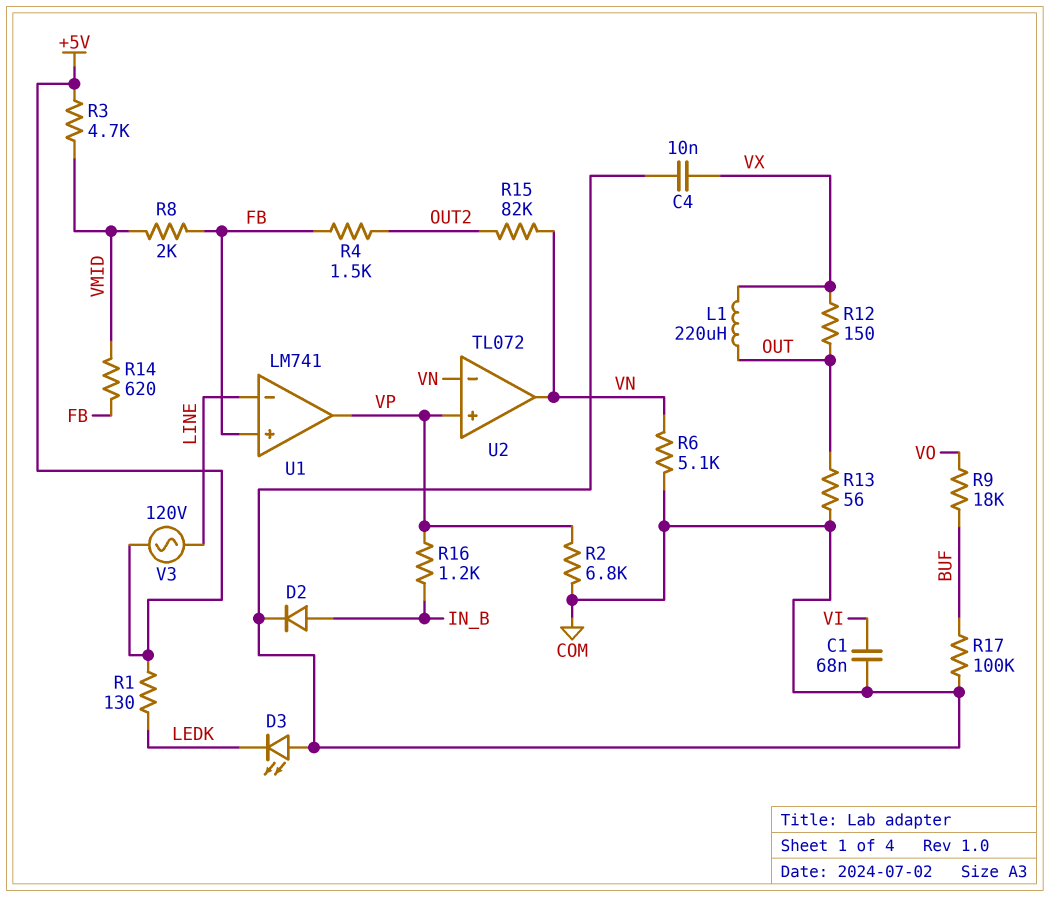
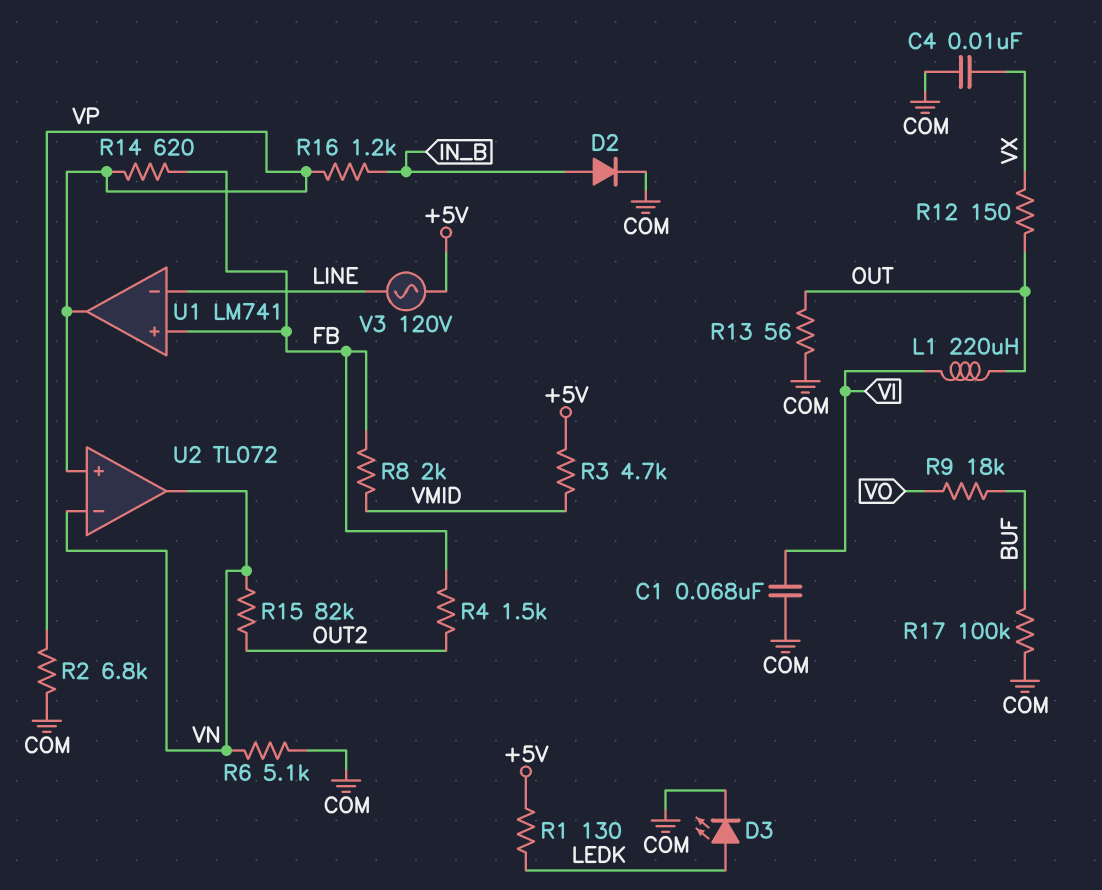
D3: LED (A COM, K LEDK) -> LED (A LEDK, K COM)
L1: 220uH (OUT, VX) -> 220uH (OUT, VI)
R14: 620 (FB, VMID) -> 620 (FB, VP)

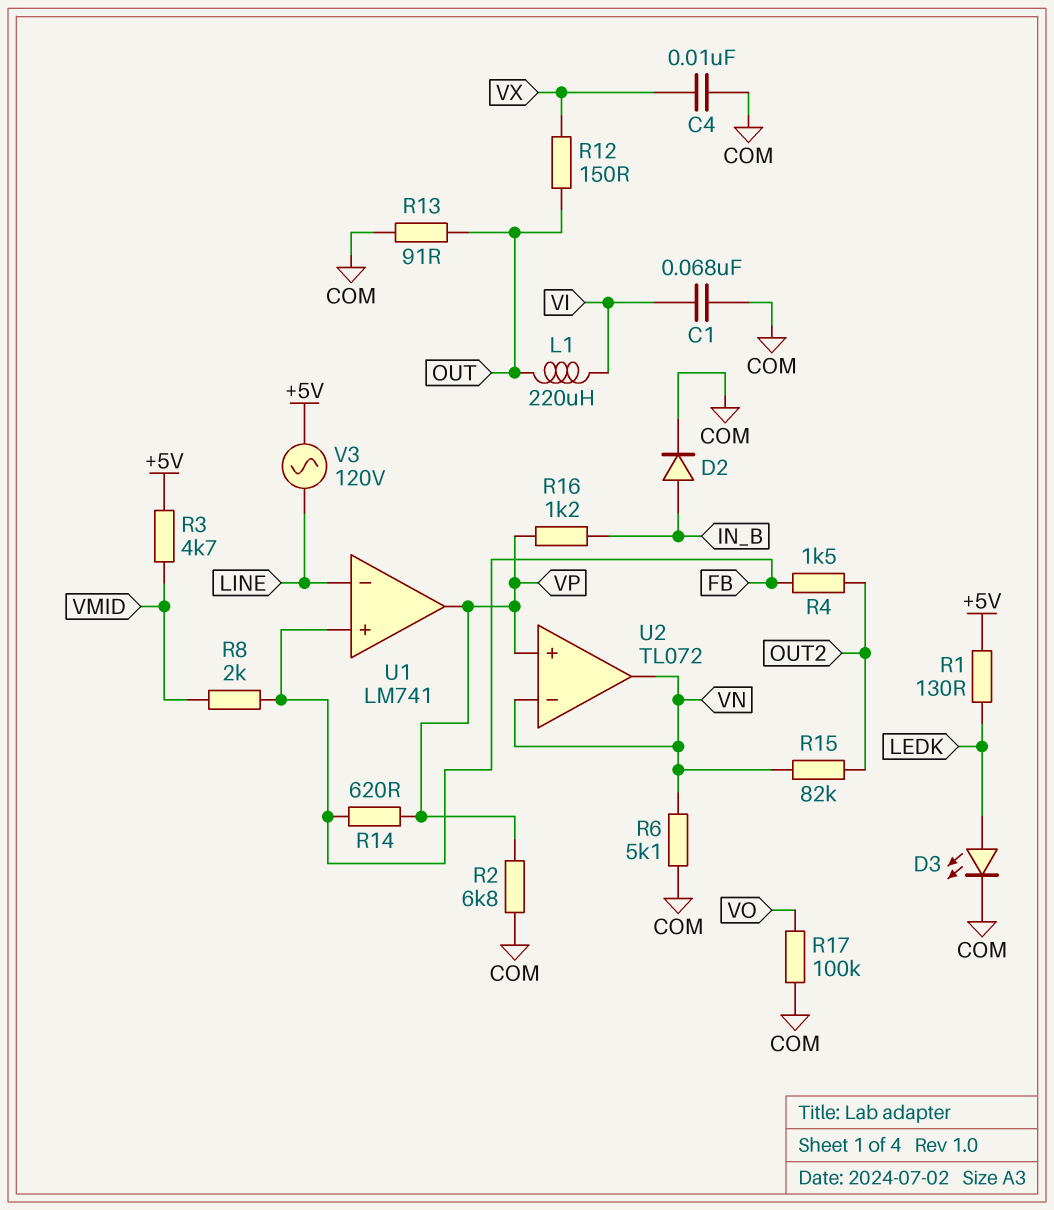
R9: 18k (BUF, VO) -> none
R13: 56 (COM, OUT) -> 91 (COM, OUT)
R17: 100k (BUF, COM) -> 100k (COM, VO)

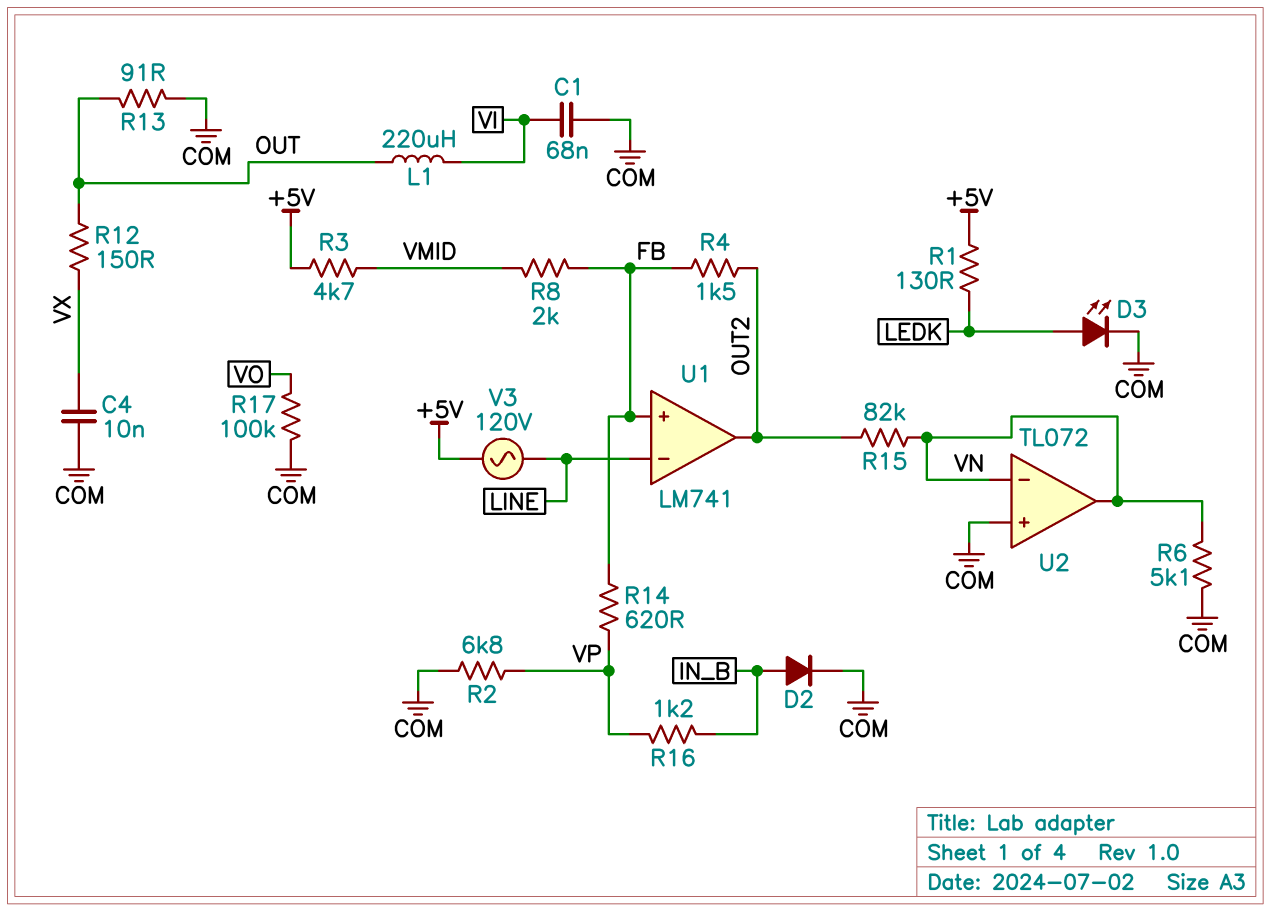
U1 pin out: VP -> OUT2
U2 pin in+: VP -> COM

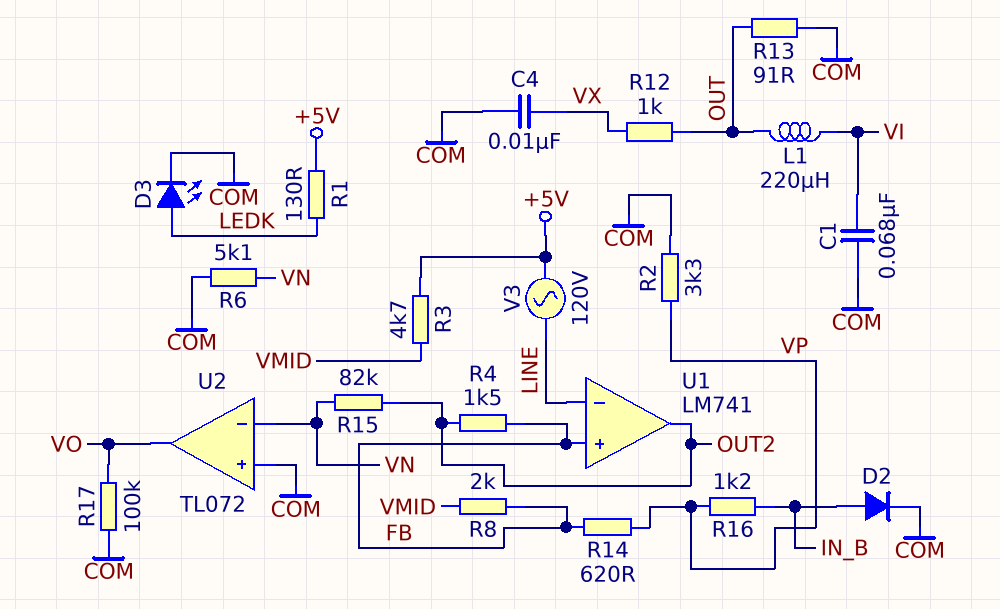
R2: 6.8k (COM, VP) -> 3.3k (COM, VP)
R12: 150 (OUT, VX) -> 1k (OUT, VX)
U2 pin out: VN -> VO

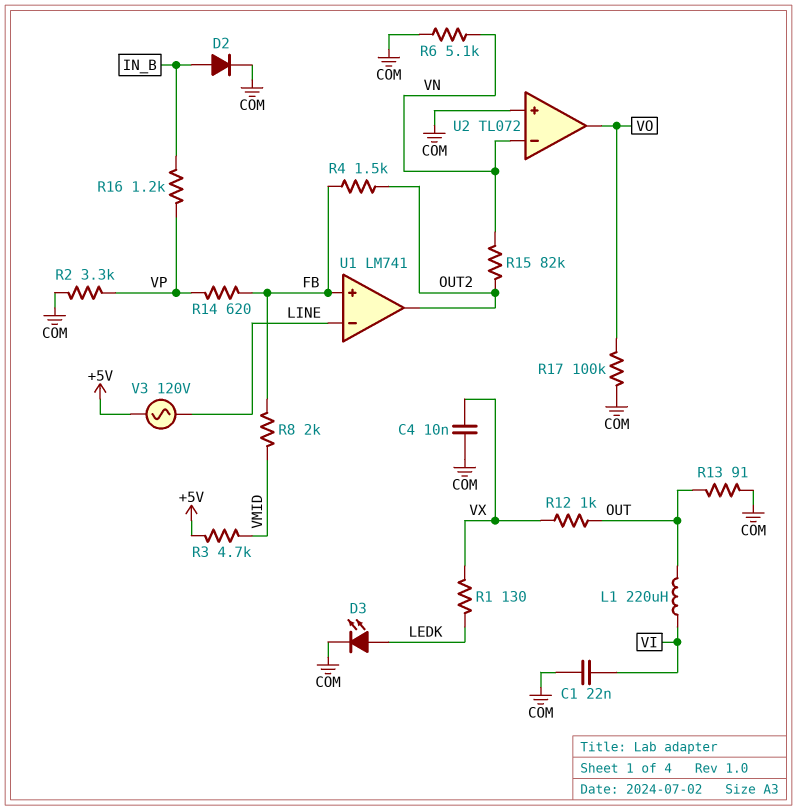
C1: 68nF (COM, VI) -> 22nF (COM, VI)
R1: 130 (+5V, LEDK) -> 130 (LEDK, VX)

